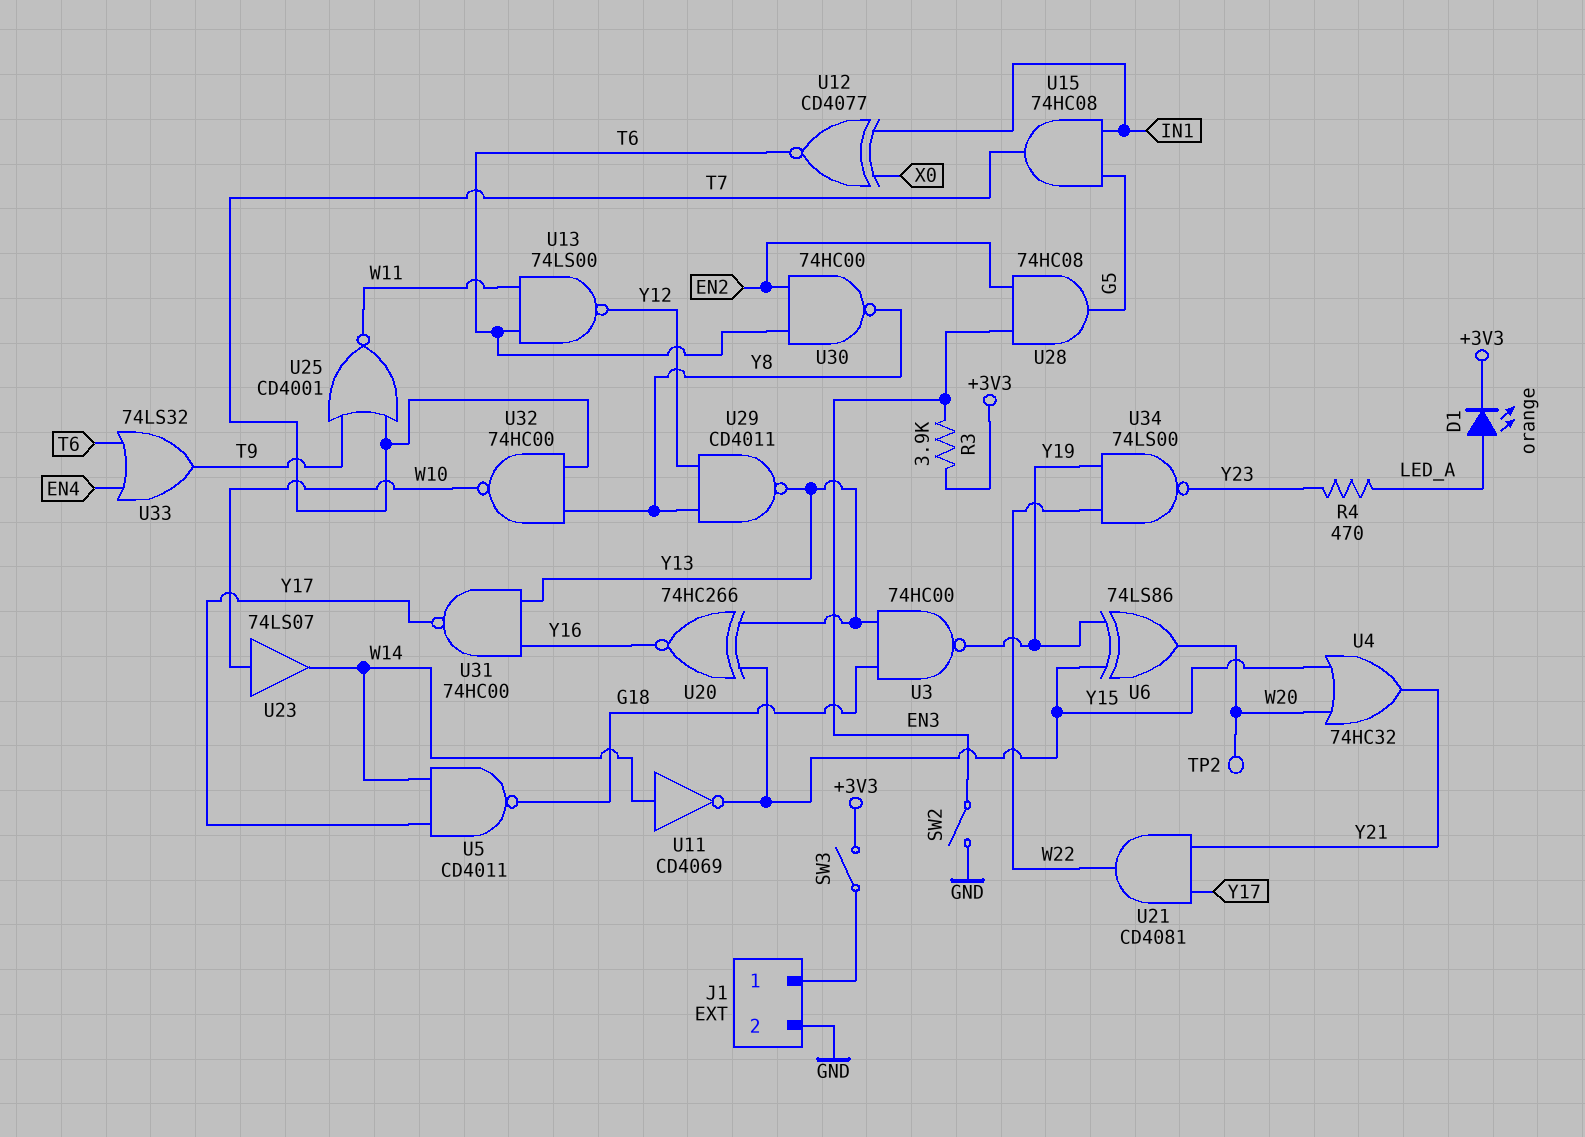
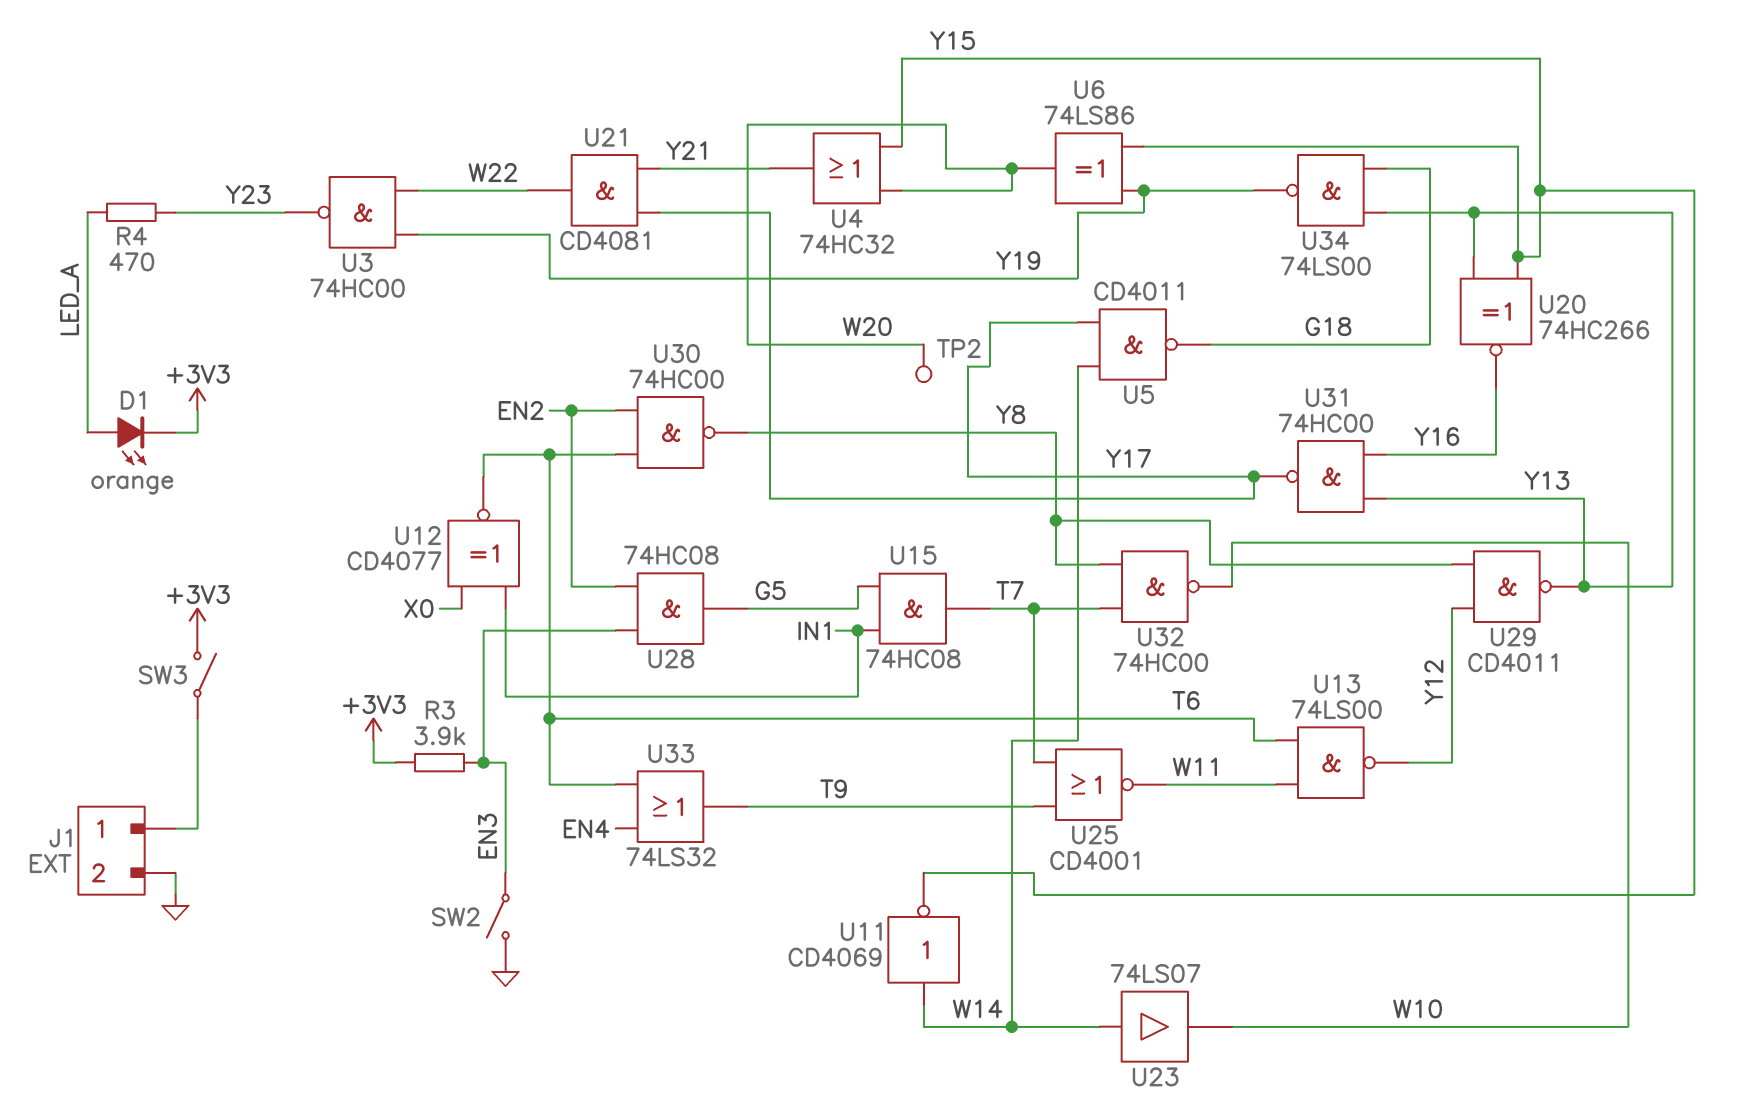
U3: NAND 74HC00 (in G18, in Y13, out Y19) -> NAND 74HC00 (in W22, in Y19, out Y23)
U23: buffer 74LS07 (in W10, out W14) -> buffer 74LS07 (in W14, out W10)
U34: NAND 74LS00 (in W22, in Y19, out Y23) -> NAND 74LS00 (in G18, in Y13, out Y19)

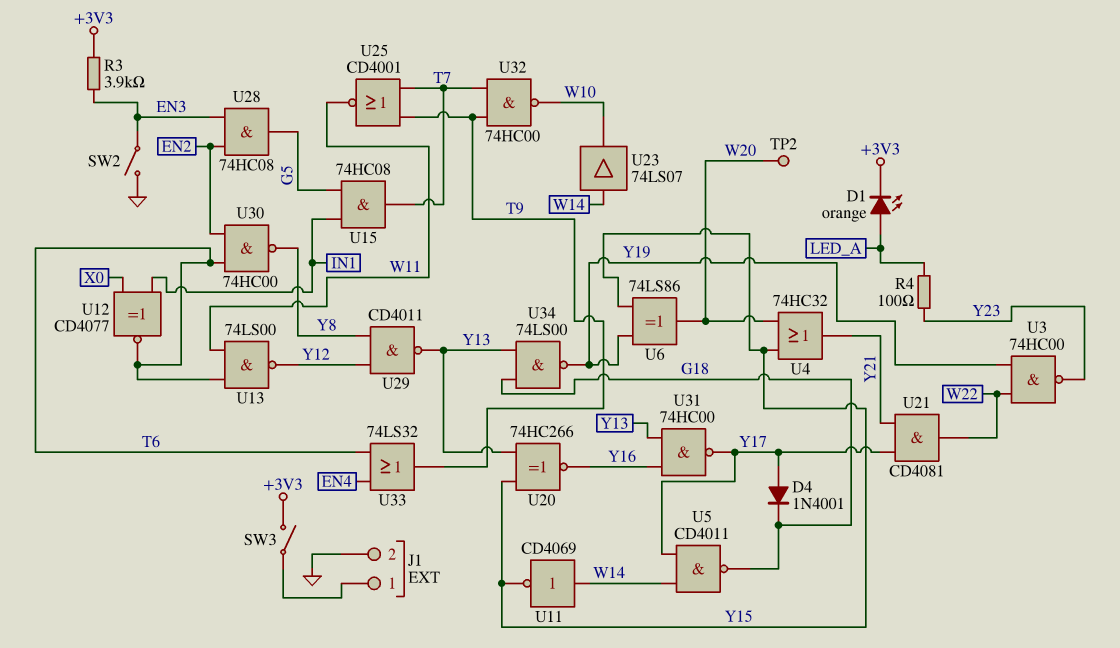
D4: none -> diode 1N4001 (A Y17, K G18)
R4: 470 (LED_A, Y23) -> 100 (LED_A, Y23)
U32: NAND 74HC00 (in T7, in Y8, out W10) -> NAND 74HC00 (in T7, in T9, out W10)

